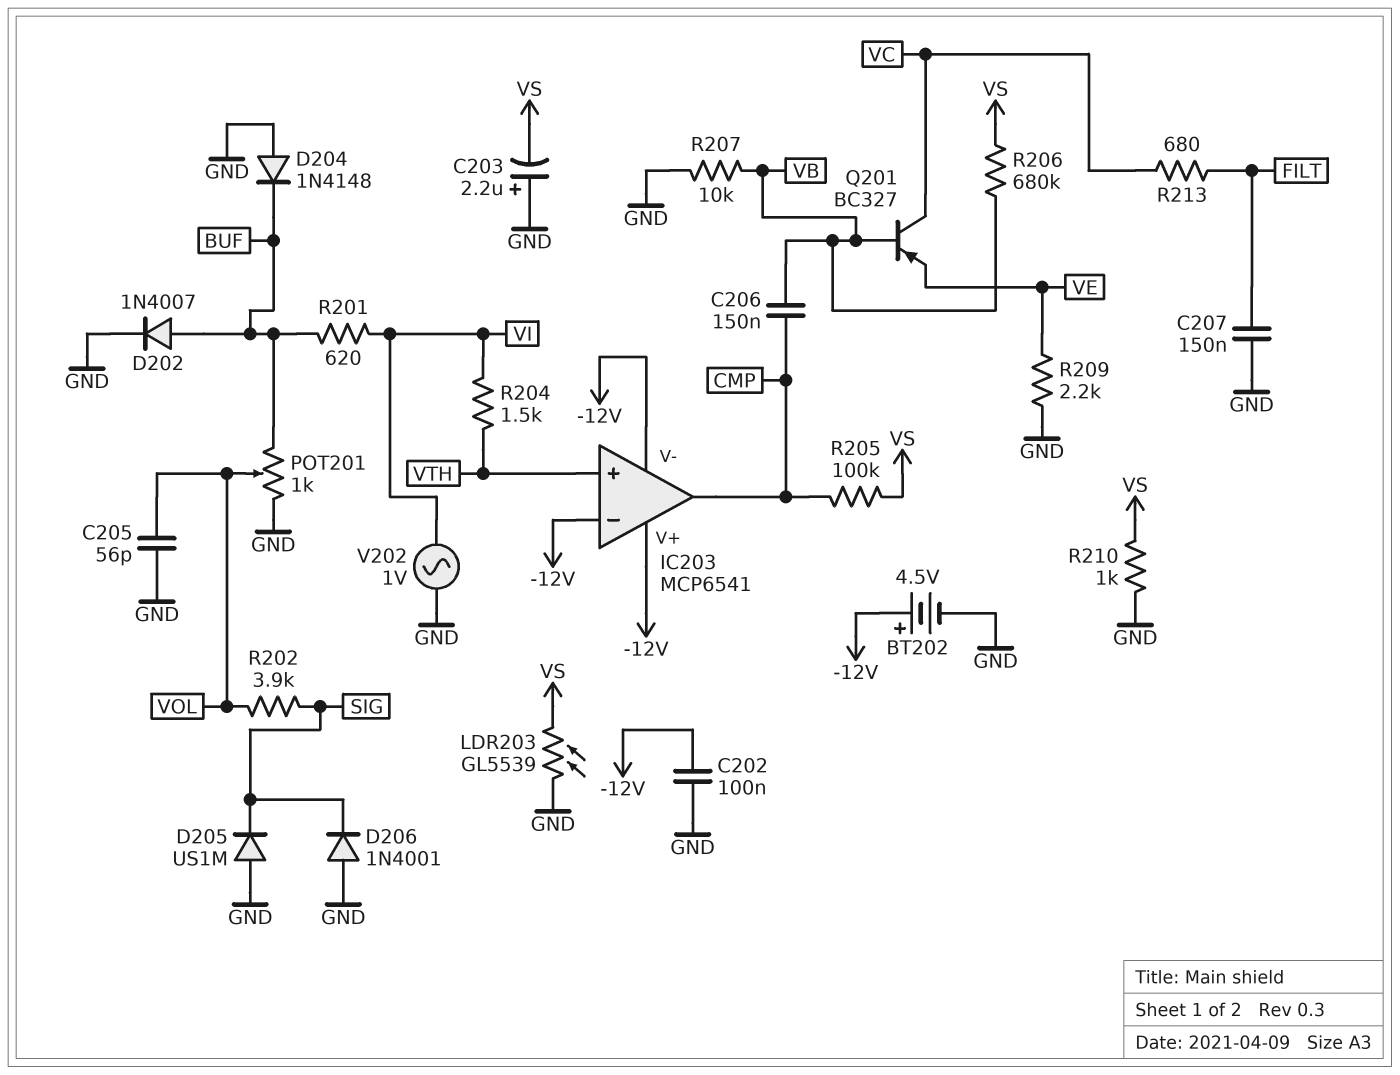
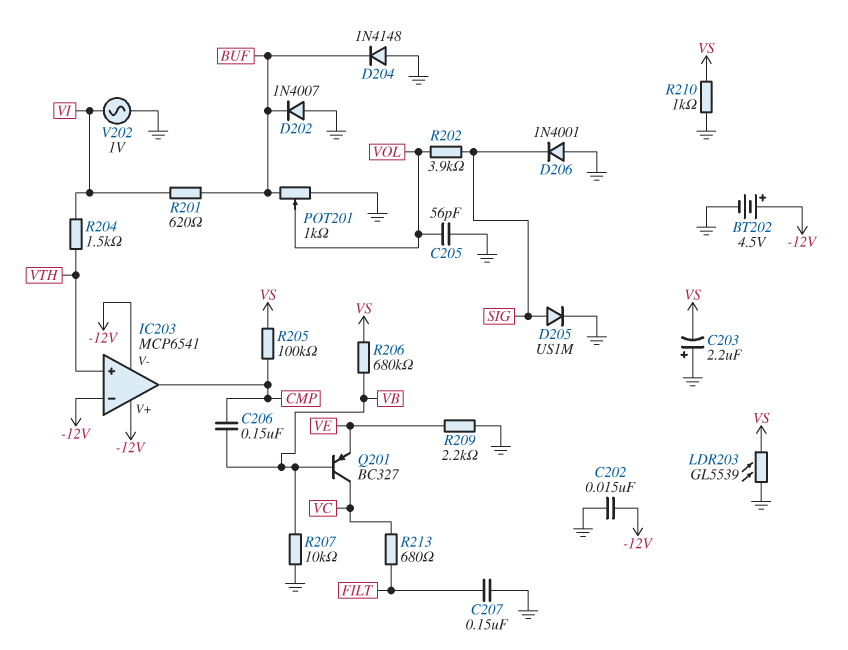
C202: 100nF (-12V, GND) -> 15nF (-12V, GND)
D202: diode 1N4007 (A BUF, K GND) -> diode 1N4007 (A GND, K BUF)
D205: diode US1M (A GND, K SIG) -> diode US1M (A SIG, K GND)

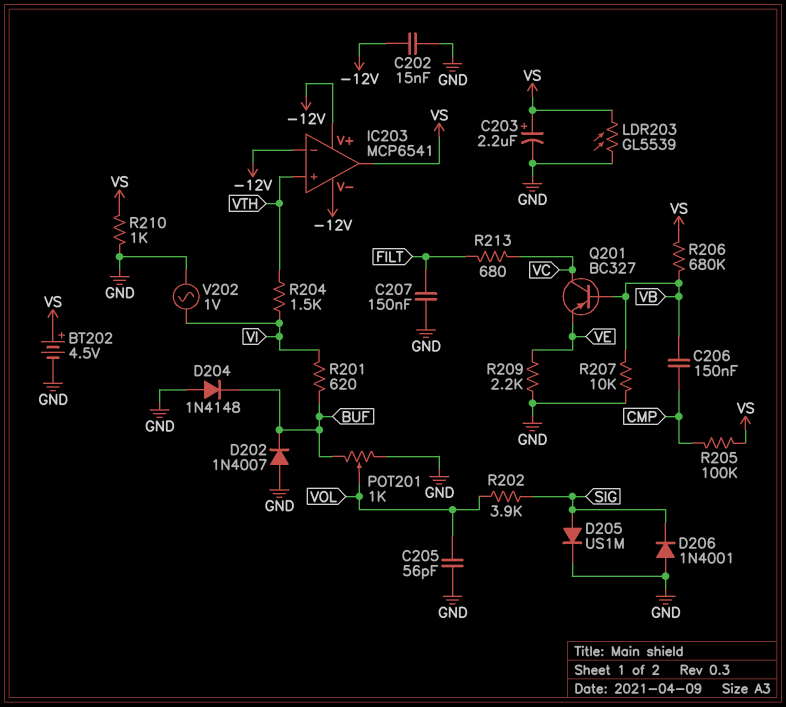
BT202: 4.5V (plus -12V, minus GND) -> 4.5V (plus VS, minus GND)
C203: 2.2uF (plus GND, minus VS) -> 2.2uF (plus VS, minus GND)
IC203 pin out: CMP -> VS

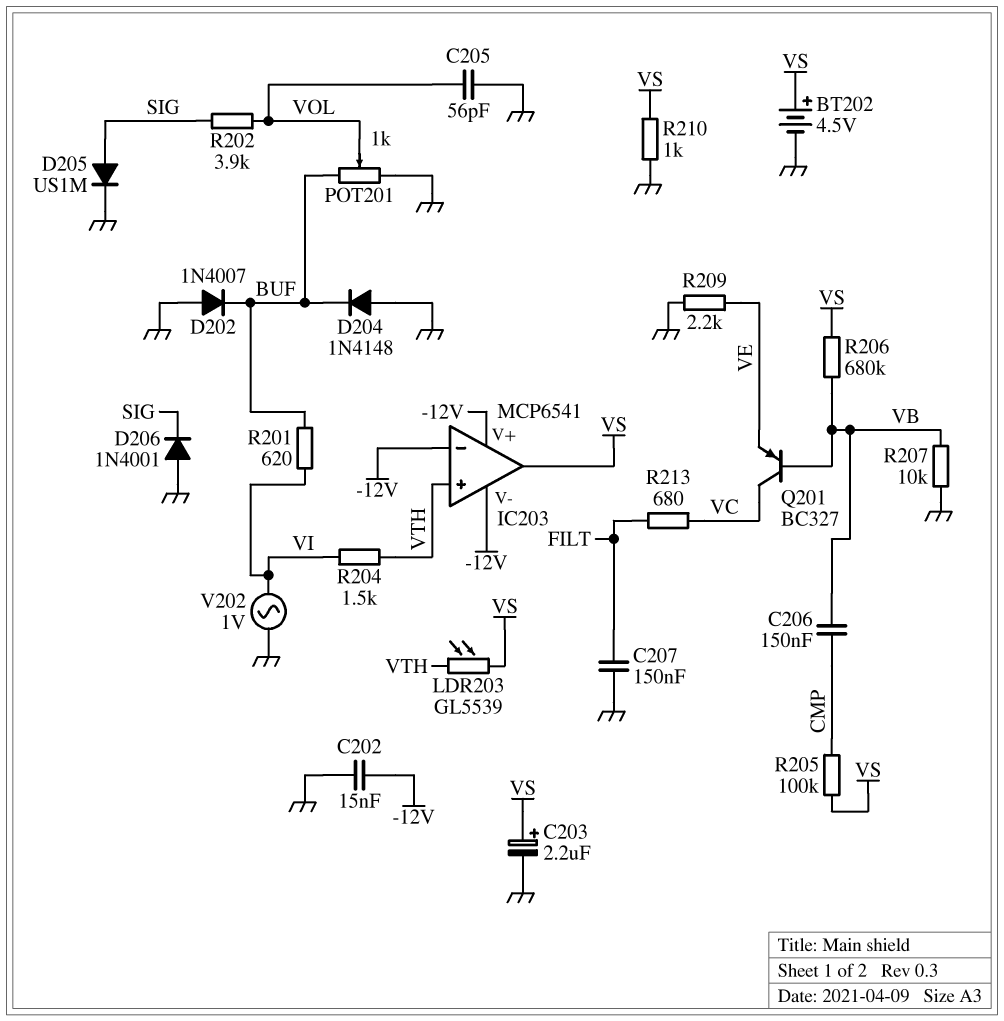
LDR203: GL5539 (GND, VS) -> GL5539 (VS, VTH)

